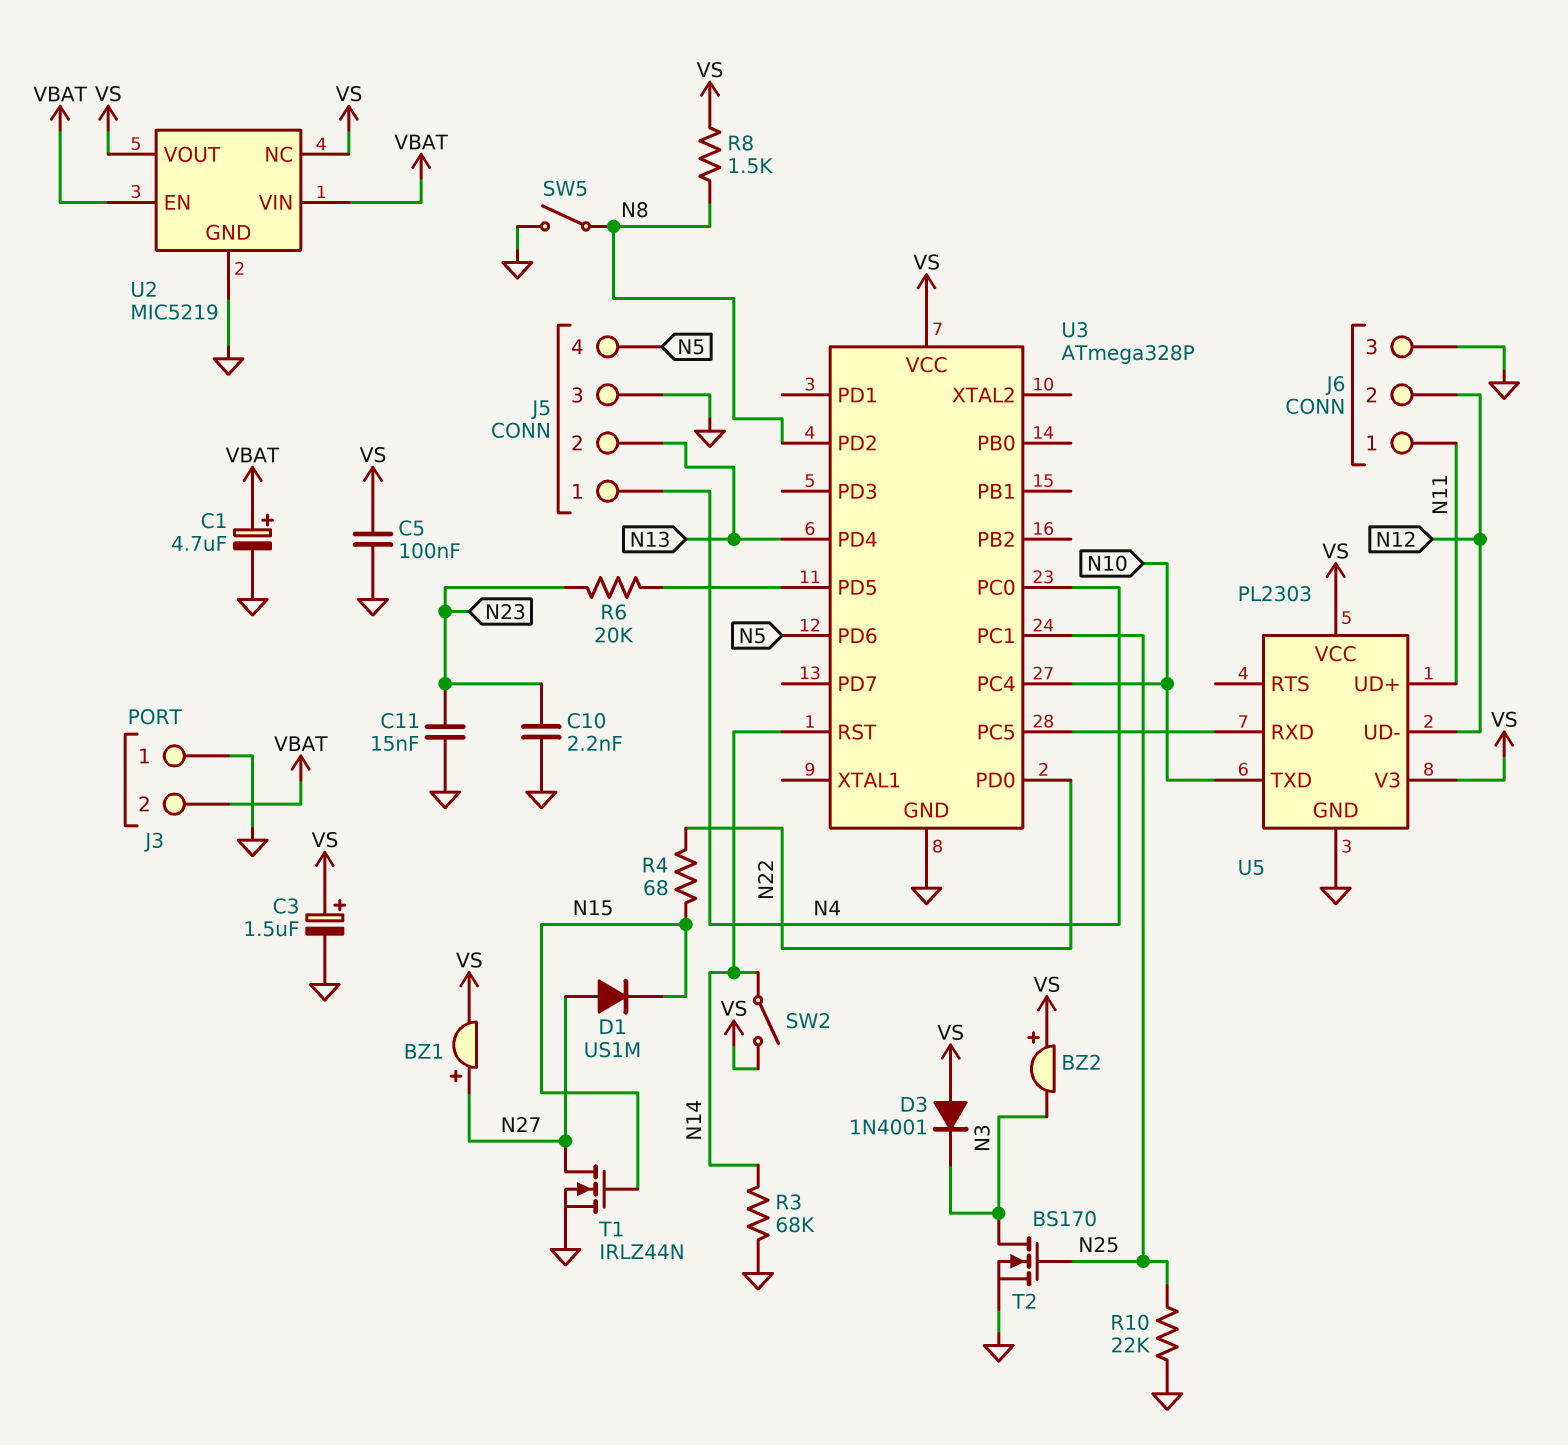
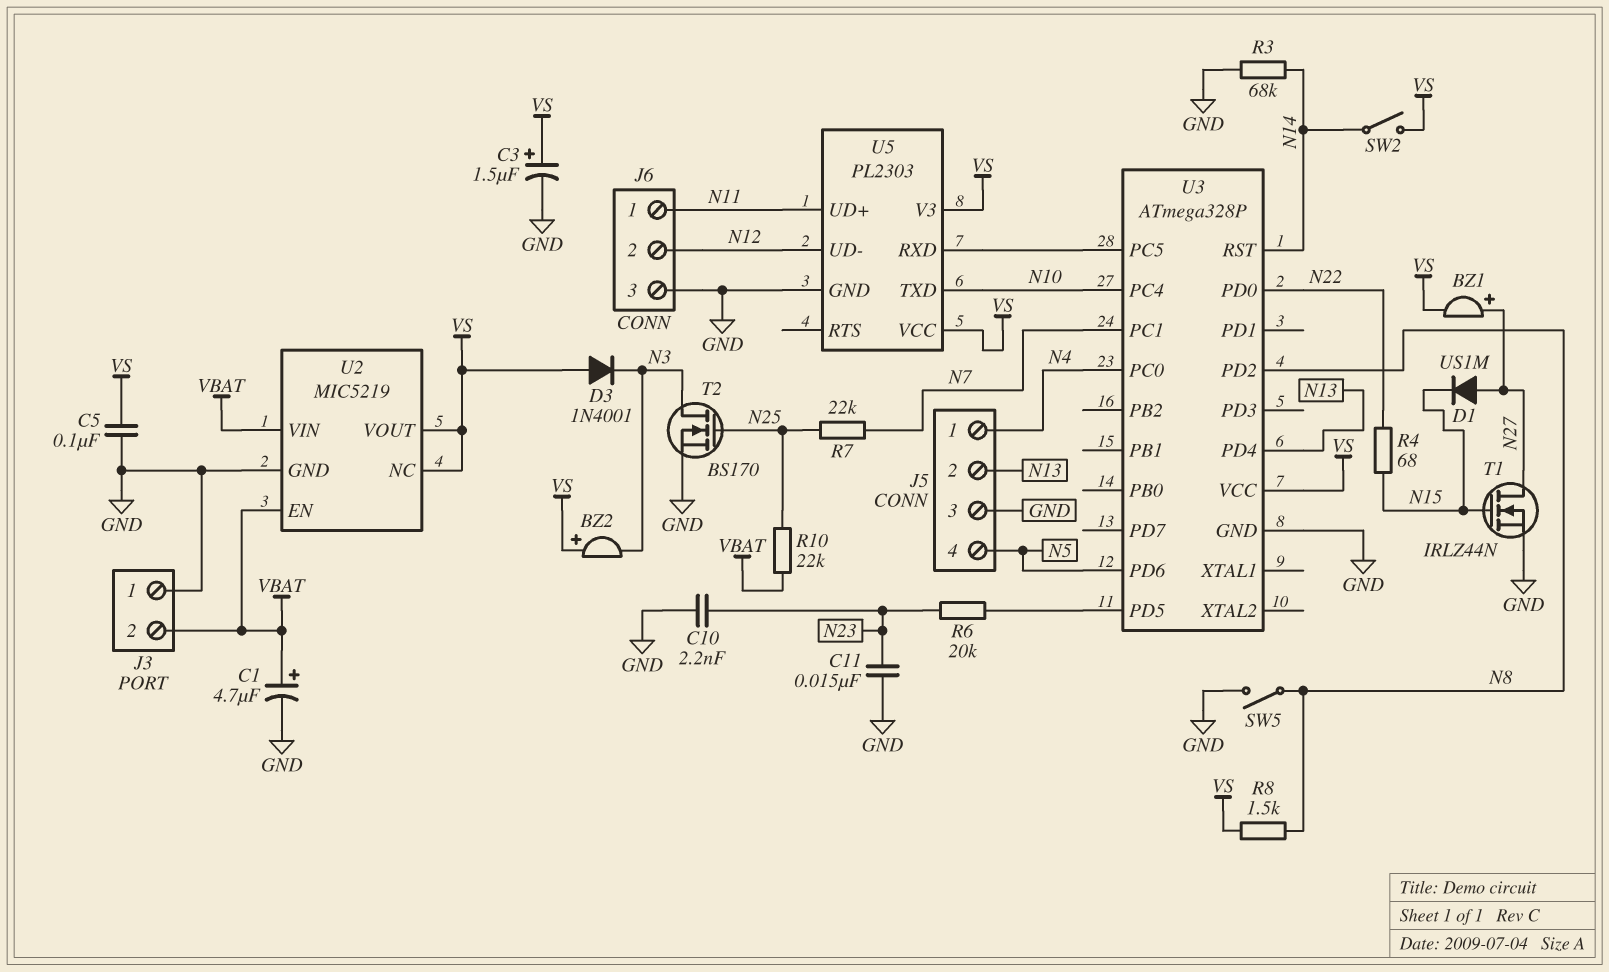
R7: none -> 22k (N7, N25)
R10: 22k (GND, N25) -> 22k (N25, VBAT)
U3 pin PC1: N25 -> N7

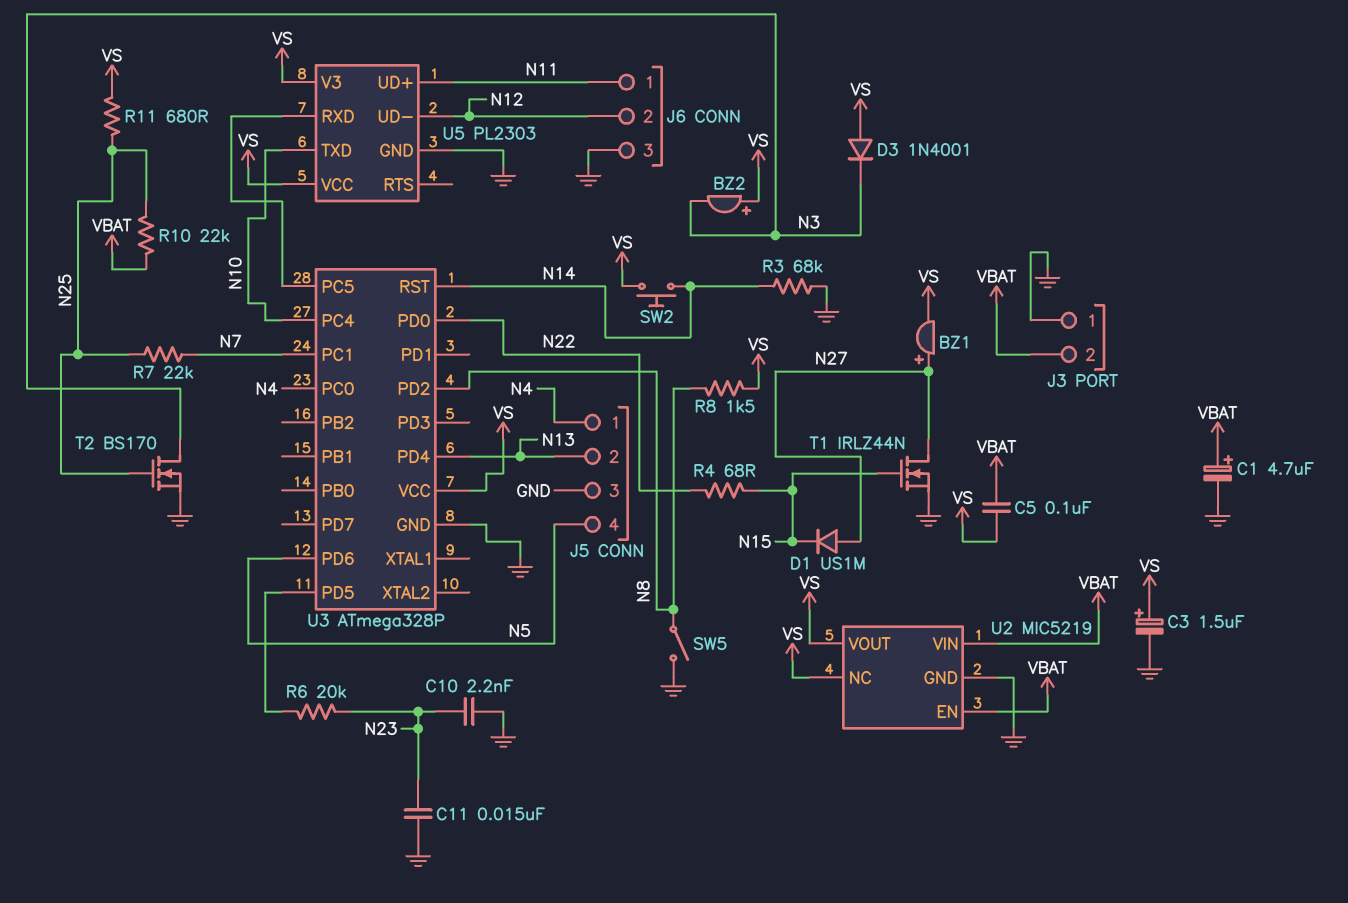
C5: 100nF (GND, VS) -> 100nF (VBAT, VS)
R11: none -> 680 (N25, VS)
SW2: switch (N14, VS) -> button (N14, VS)

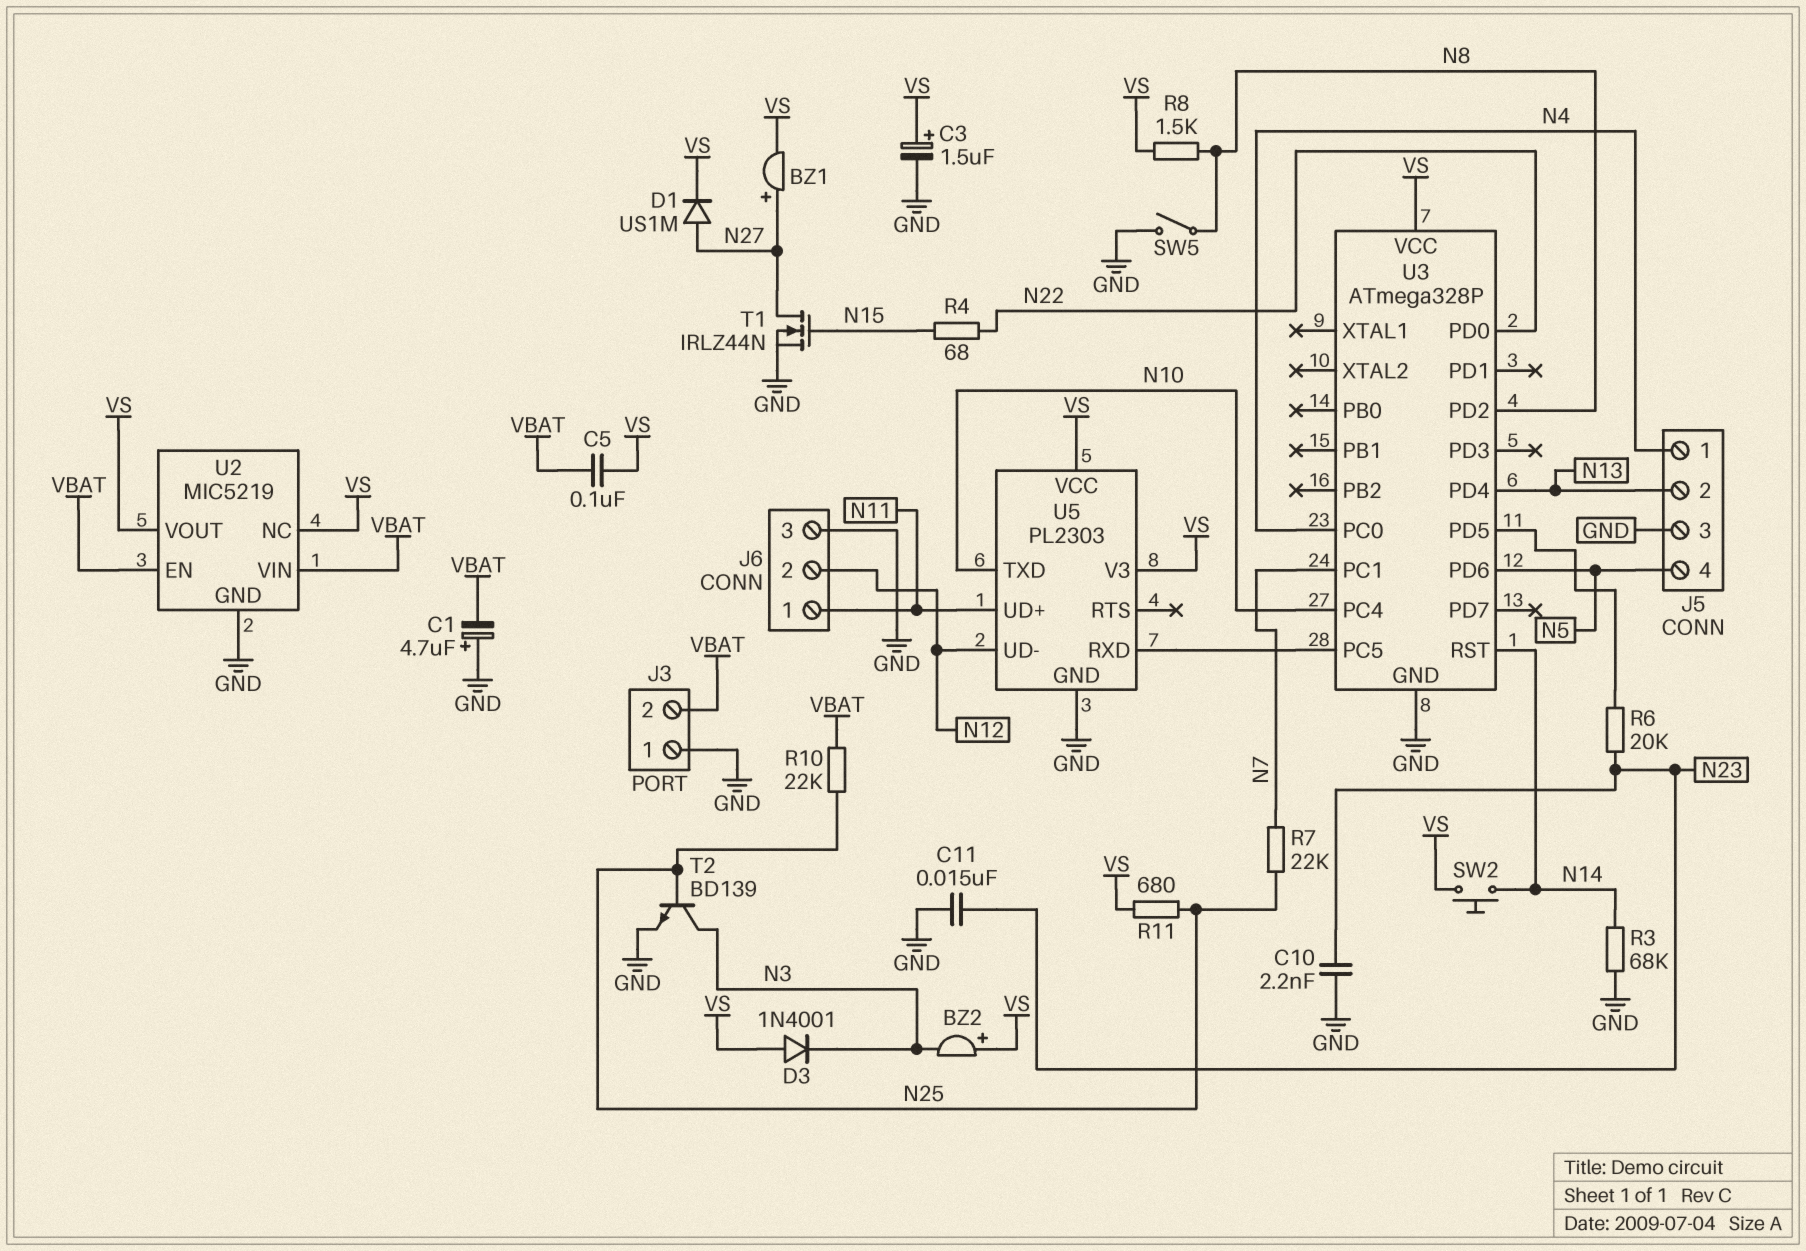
C1: 4.7uF (plus VBAT, minus GND) -> 4.7uF (plus GND, minus VBAT)
D1: diode US1M (A N27, K N15) -> diode US1M (A N27, K VS)
T2: NMOS BS170 (G N25, D N3, S GND) -> NPN BD139 (B N25, C N3, E GND)

